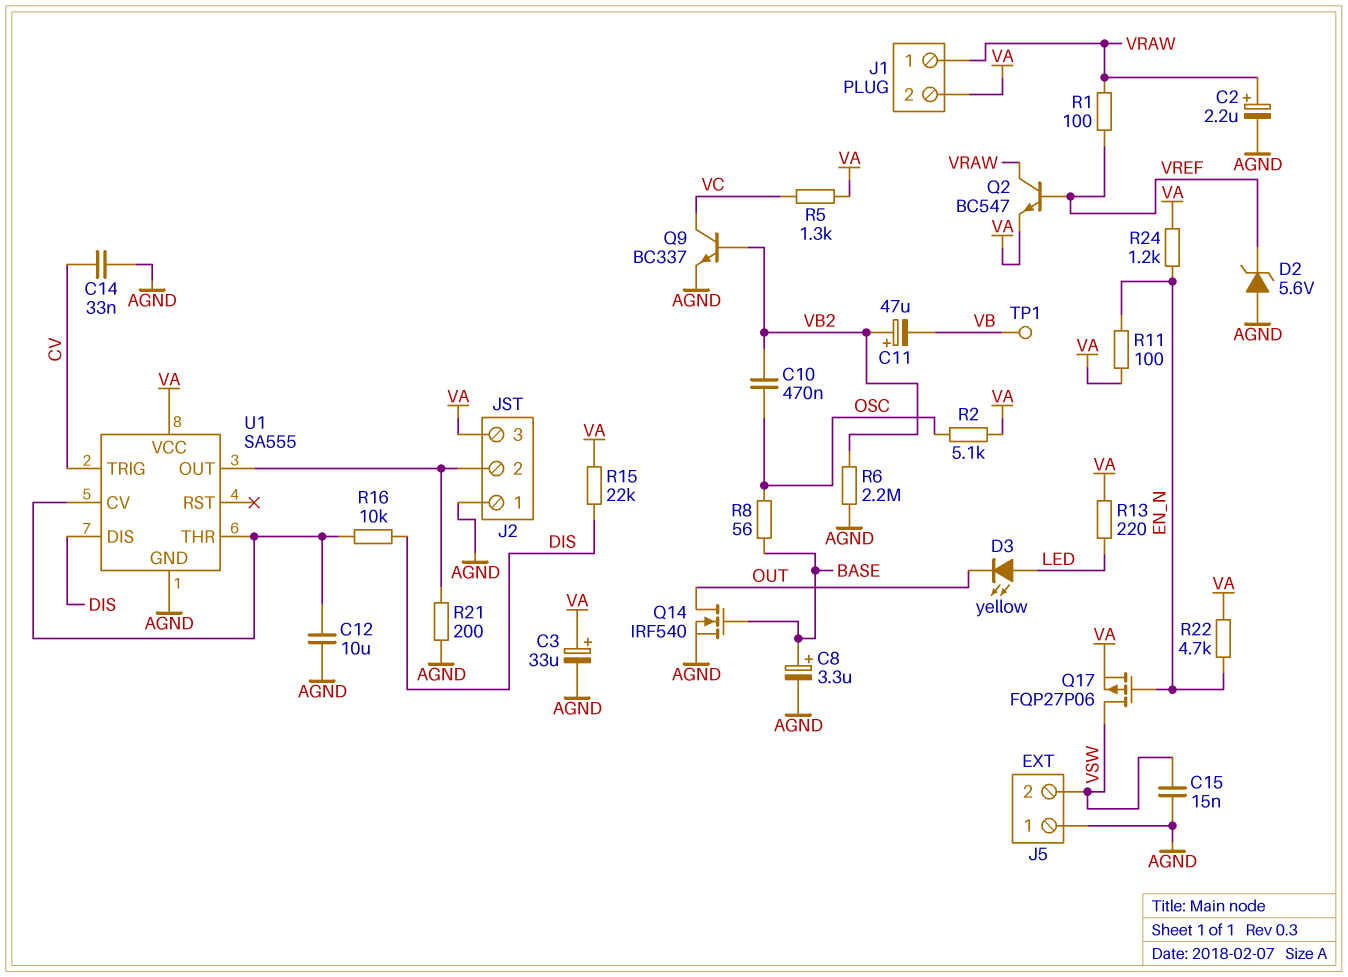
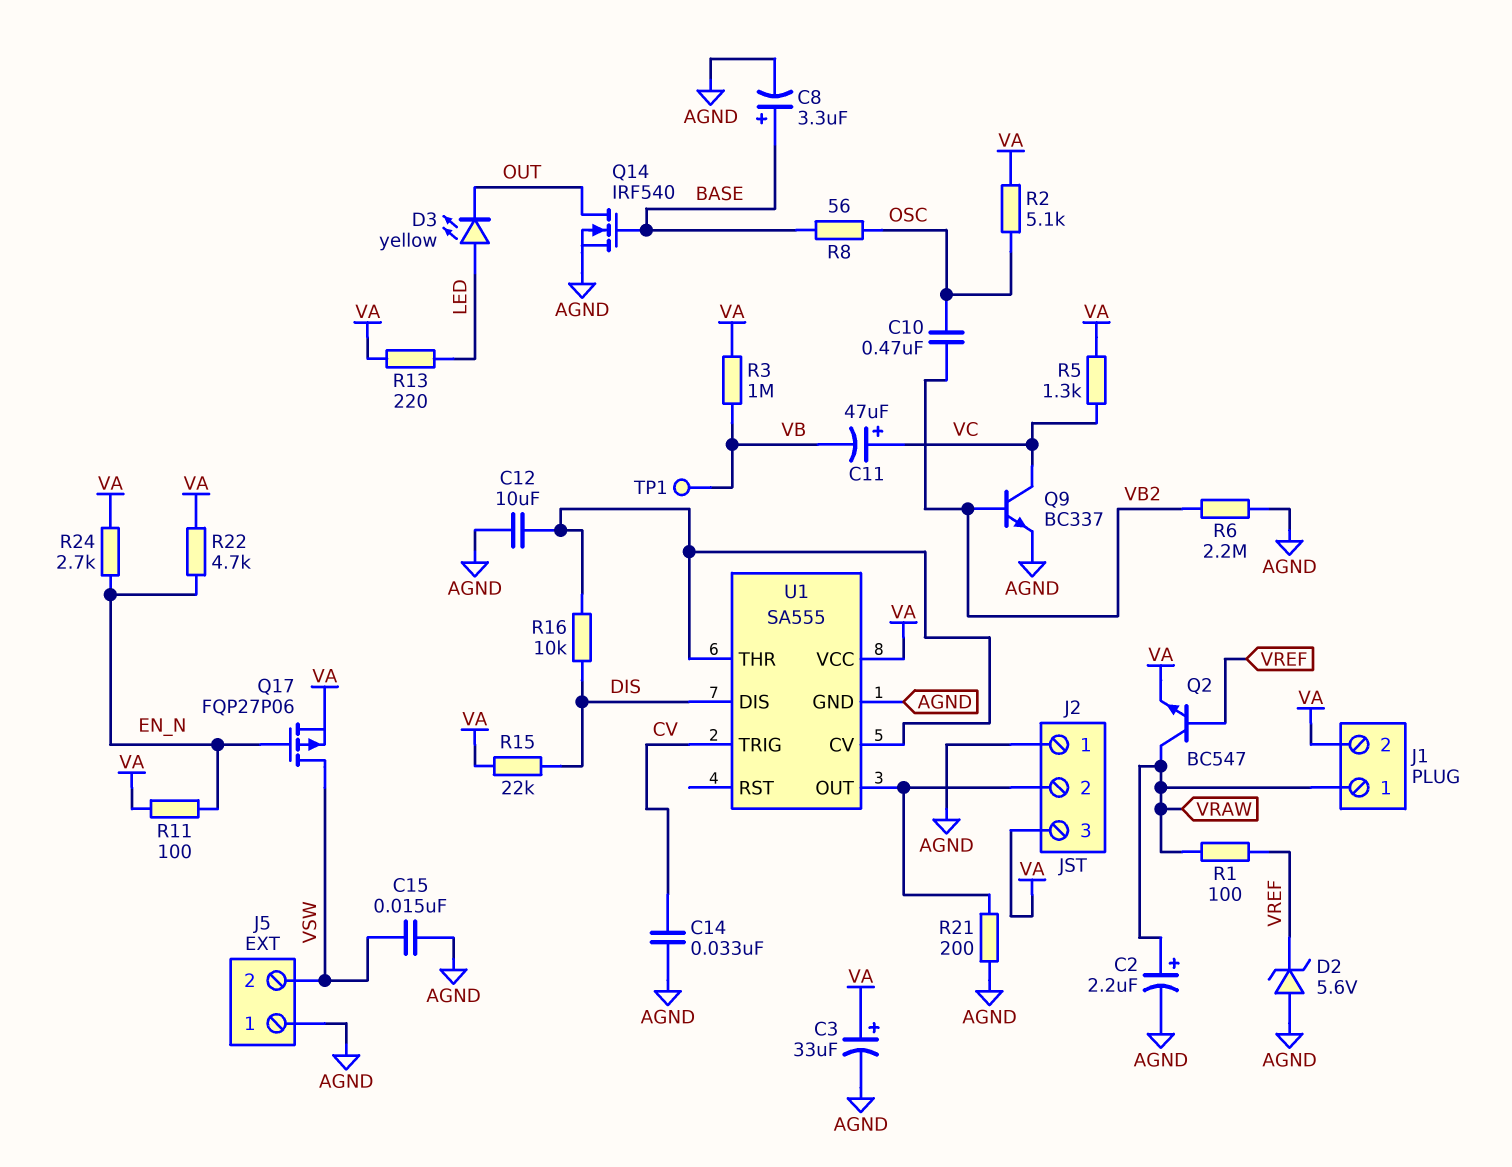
C11: 47uF (plus VB2, minus VB) -> 47uF (plus VC, minus VB)
R3: none -> 1M (VA, VB)
R24: 1.2k (EN_N, VA) -> 2.7k (EN_N, VA)

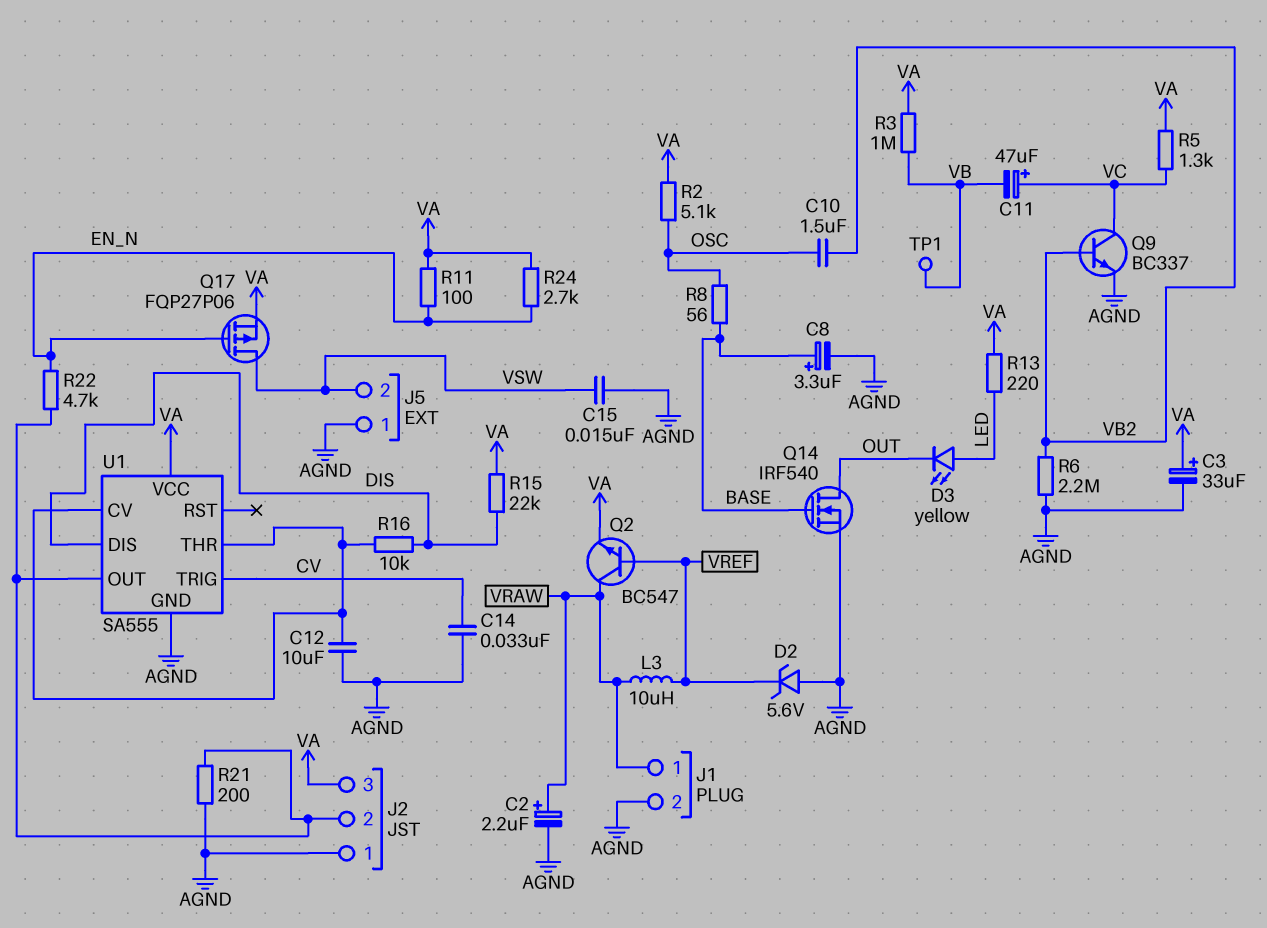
C10: 470nF (OSC, VB2) -> 1.5uF (OSC, VB2)
J1 pin 2: VA -> AGND
L3: none -> 10uH (VRAW, VREF)
R1: 100 (VRAW, VREF) -> none
R22: 4.7k (EN_N, VA) -> 4.7k (EN_N, J2/2)

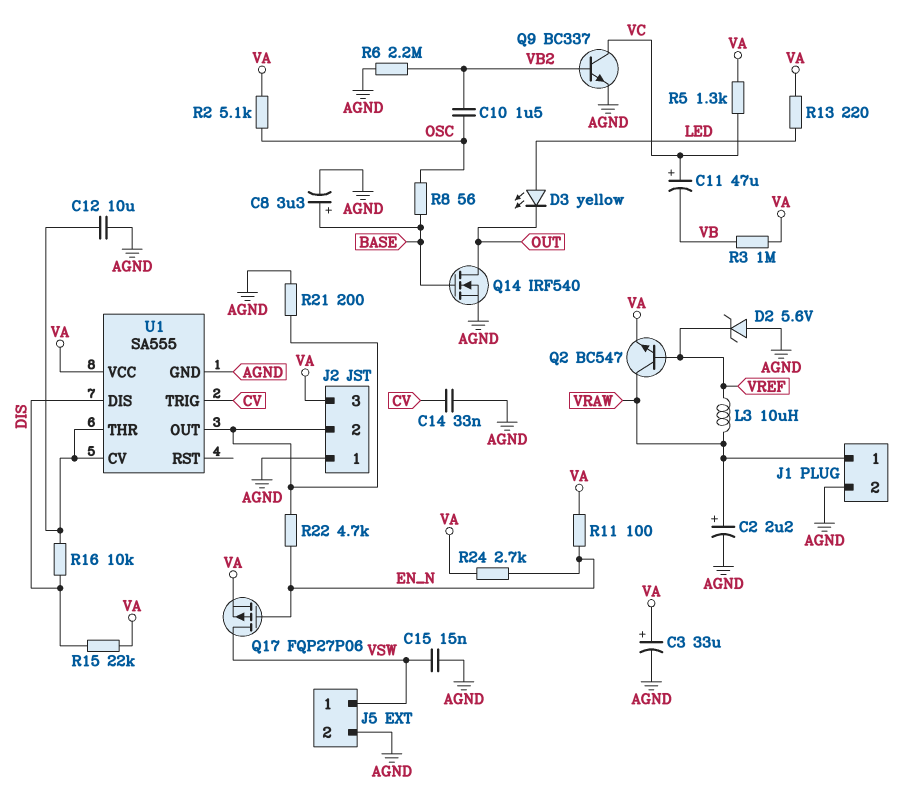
J5 pin 1: AGND -> VSW
J5 pin 2: VSW -> AGND
TP1: test point (VB) -> none

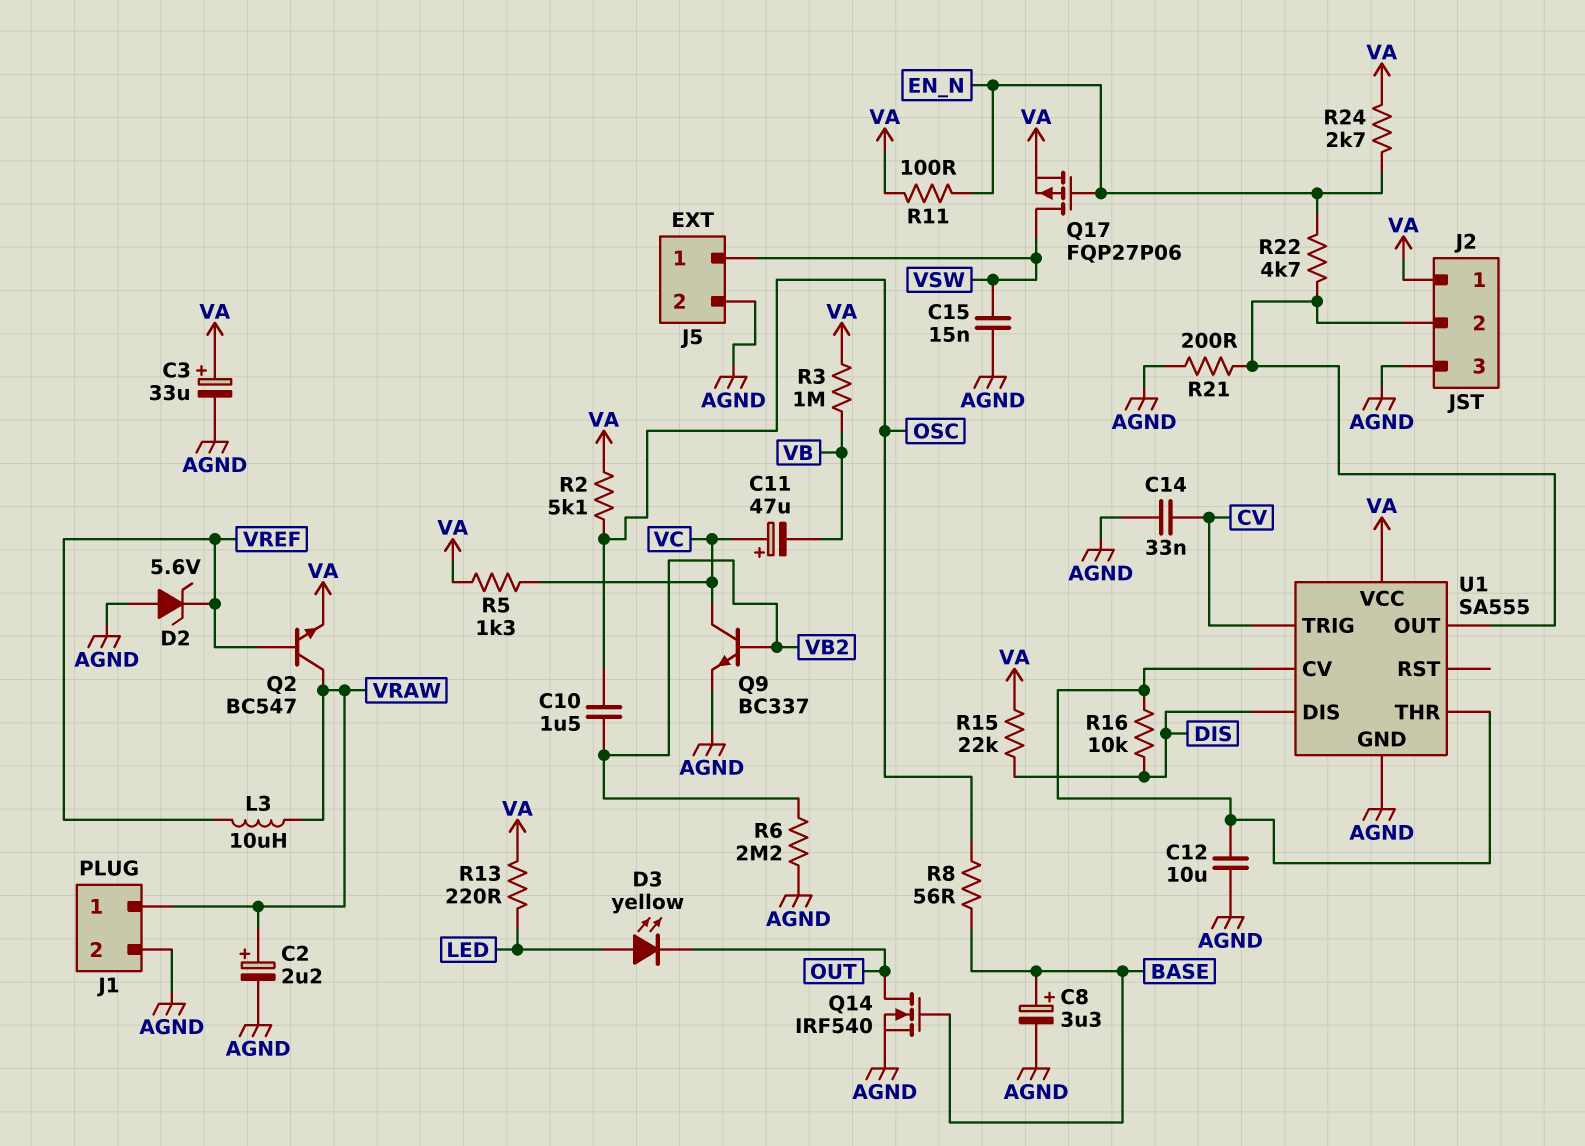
J2 pin 1: AGND -> VA
J2 pin 3: VA -> AGND

